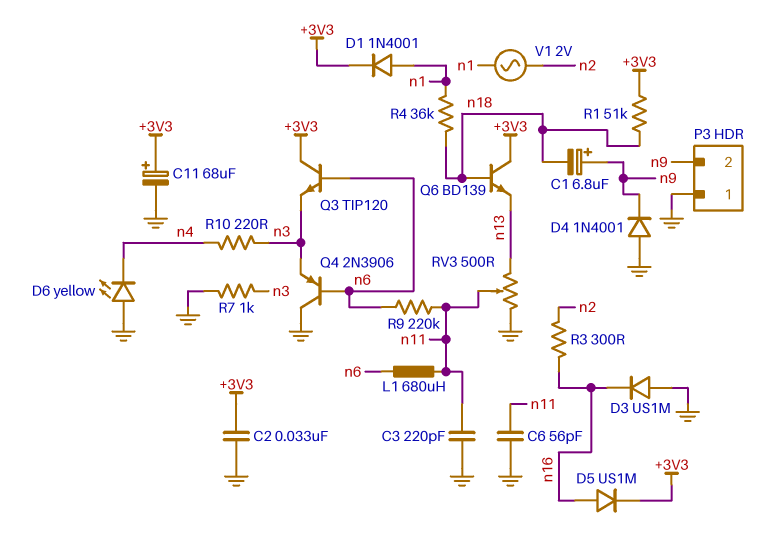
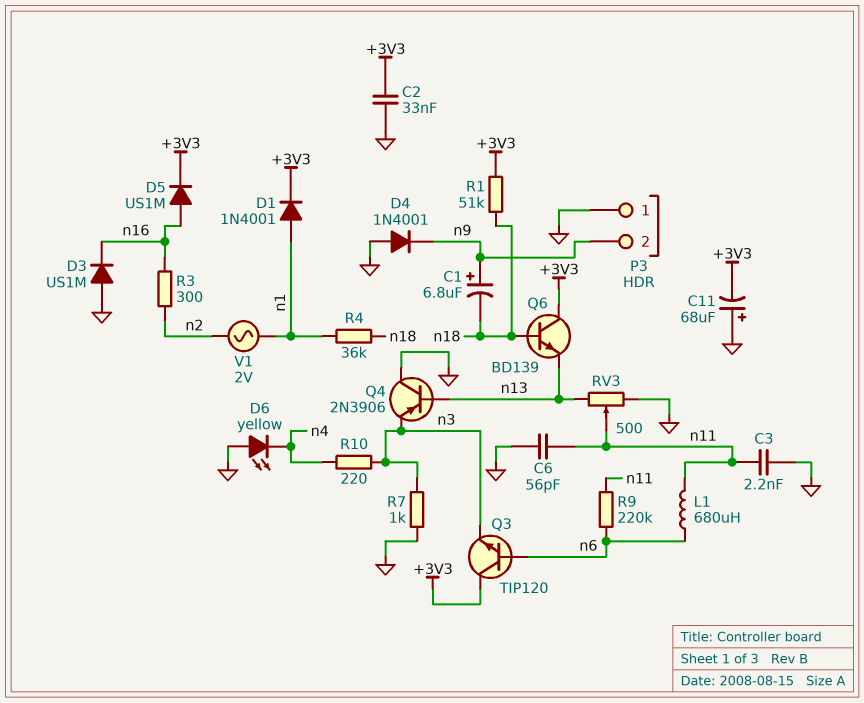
C3: 220pF (GND, n11) -> 2.2nF (GND, n11)
C11: 68uF (plus +3V3, minus GND) -> 68uF (plus GND, minus +3V3)
Q4: PNP 2N3906 (B n6, C GND, E n3) -> PNP 2N3906 (B n13, C GND, E n3)

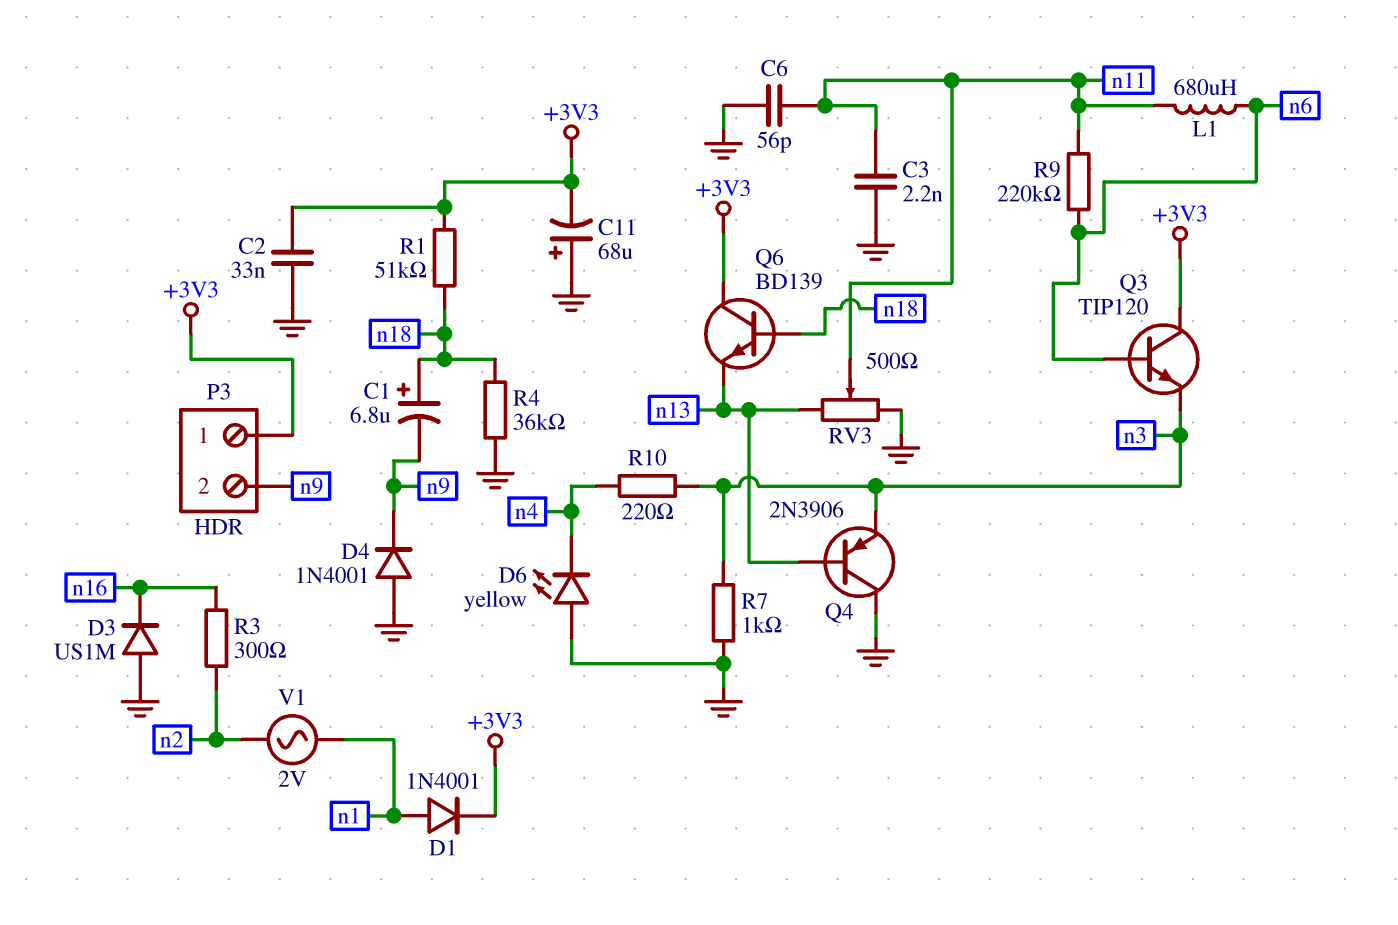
C1: 6.8uF (plus n9, minus n18) -> 6.8uF (plus n18, minus n9)
D5: diode US1M (A n16, K +3V3) -> none
P3 pin 1: GND -> +3V3
R4: 36k (n1, n18) -> 36k (GND, n18)

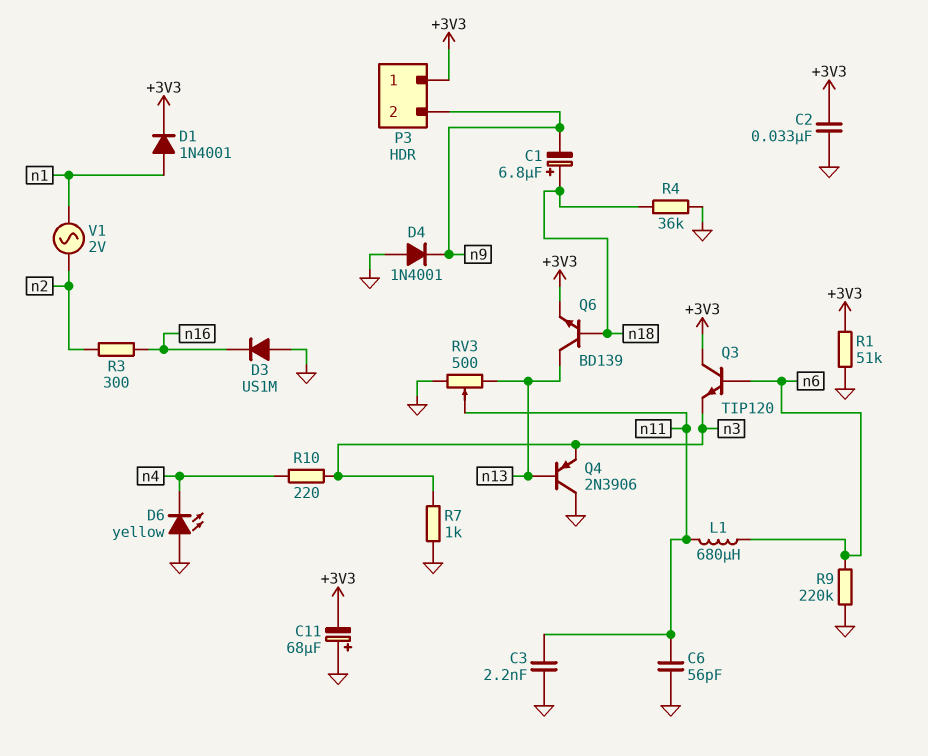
Q6: NPN BD139 (B n18, C +3V3, E n13) -> NPN BD139 (B n18, C n13, E +3V3)
R1: 51k (+3V3, n18) -> 51k (+3V3, GND)
R9: 220k (n6, n11) -> 220k (GND, n6)

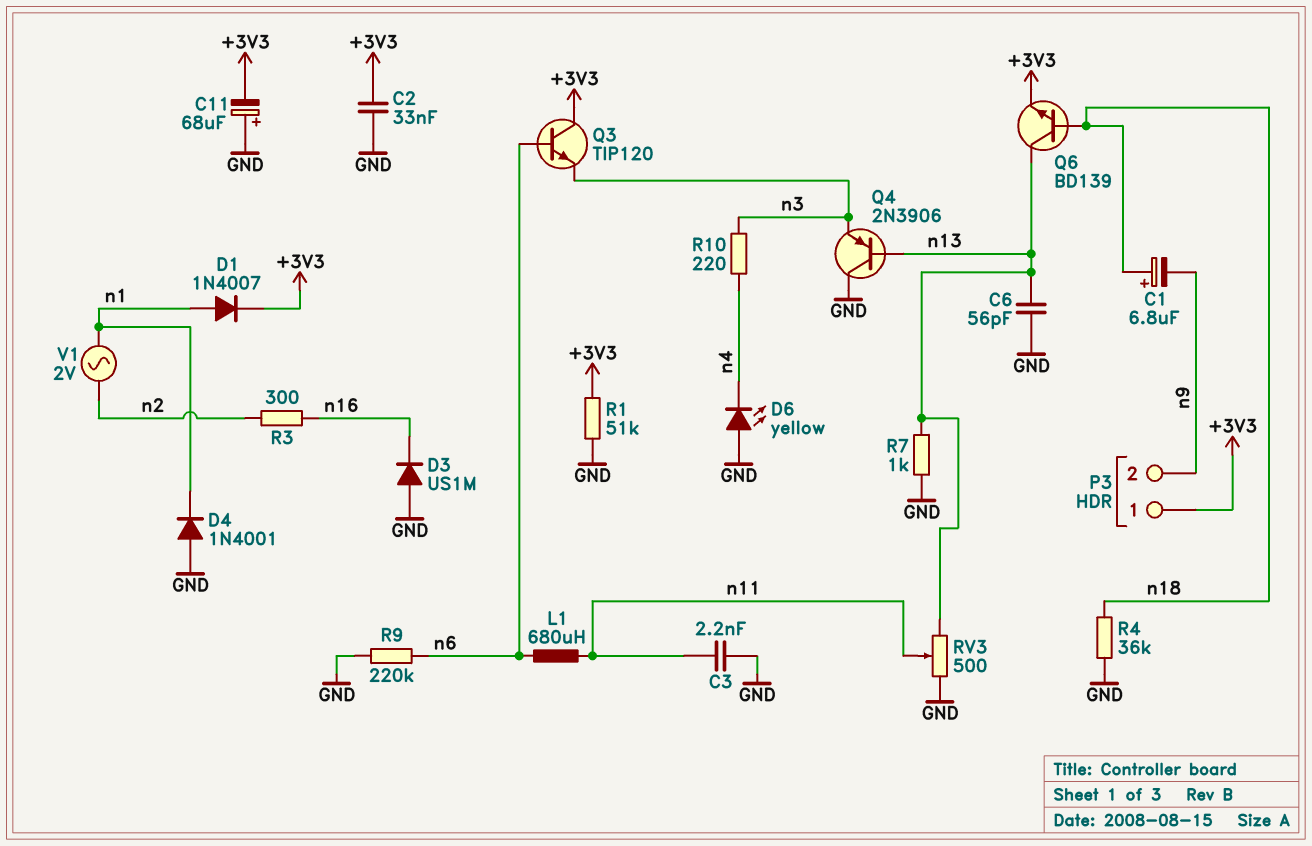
C6: 56pF (GND, n11) -> 56pF (GND, n13)
D1: diode 1N4001 (A n1, K +3V3) -> diode 1N4007 (A n1, K +3V3)
D4: diode 1N4001 (A GND, K n9) -> diode 1N4001 (A GND, K n1)
R7: 1k (GND, n3) -> 1k (GND, n13)

